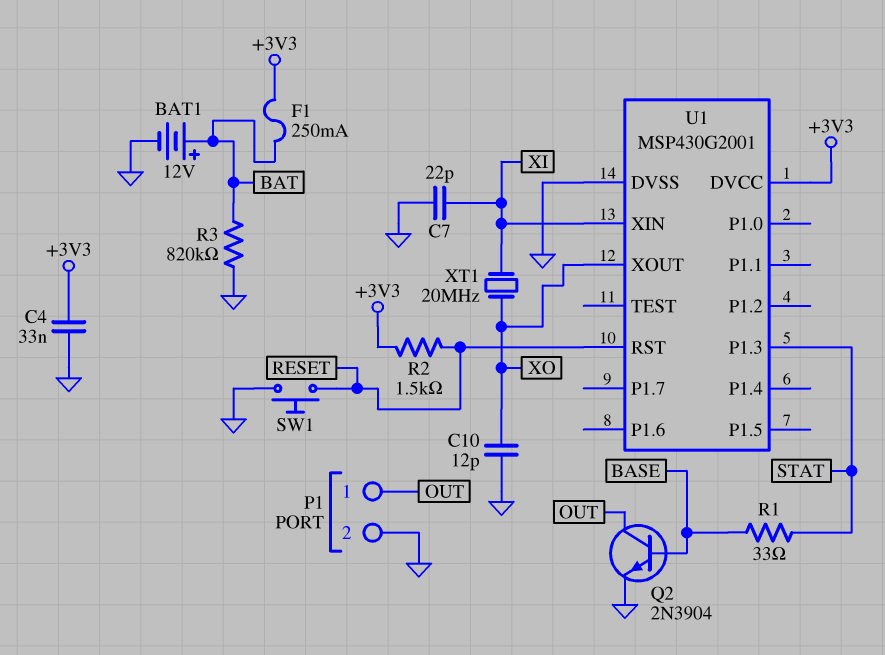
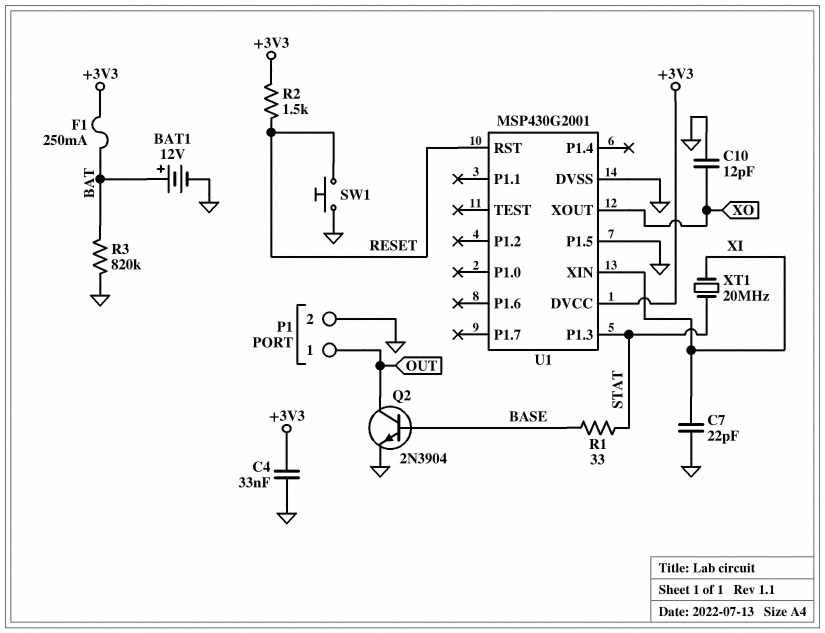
U1 pin P1.5: none -> GND
XT1: 20MHz (XI, XO) -> 20MHz (STAT, XI)

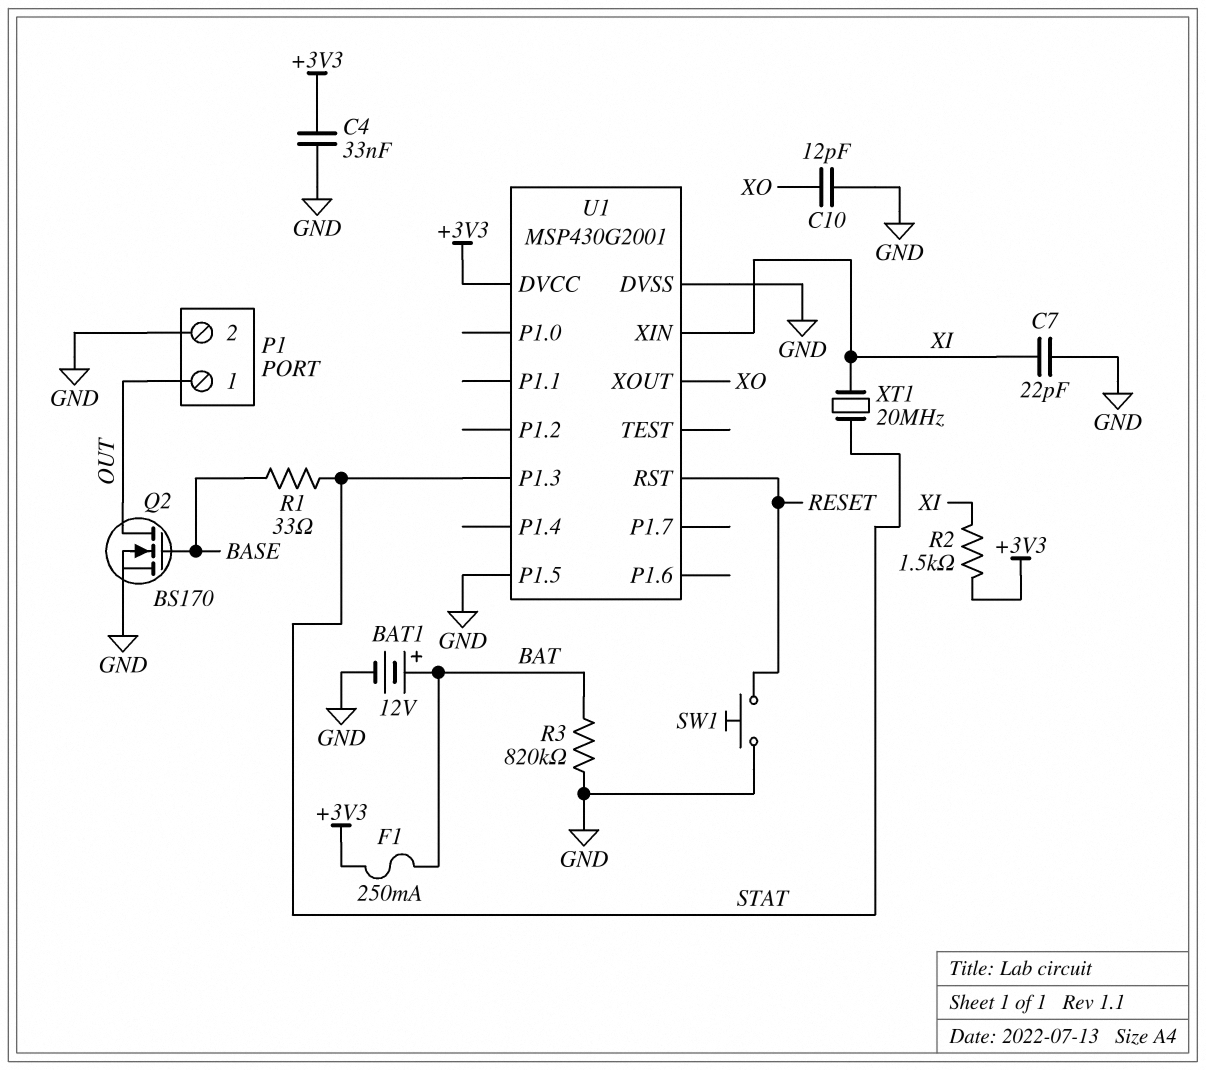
Q2: NPN 2N3904 (B BASE, C OUT, E GND) -> NMOS BS170 (G BASE, D OUT, S GND)
R2: 1.5k (+3V3, RESET) -> 1.5k (+3V3, XI)

